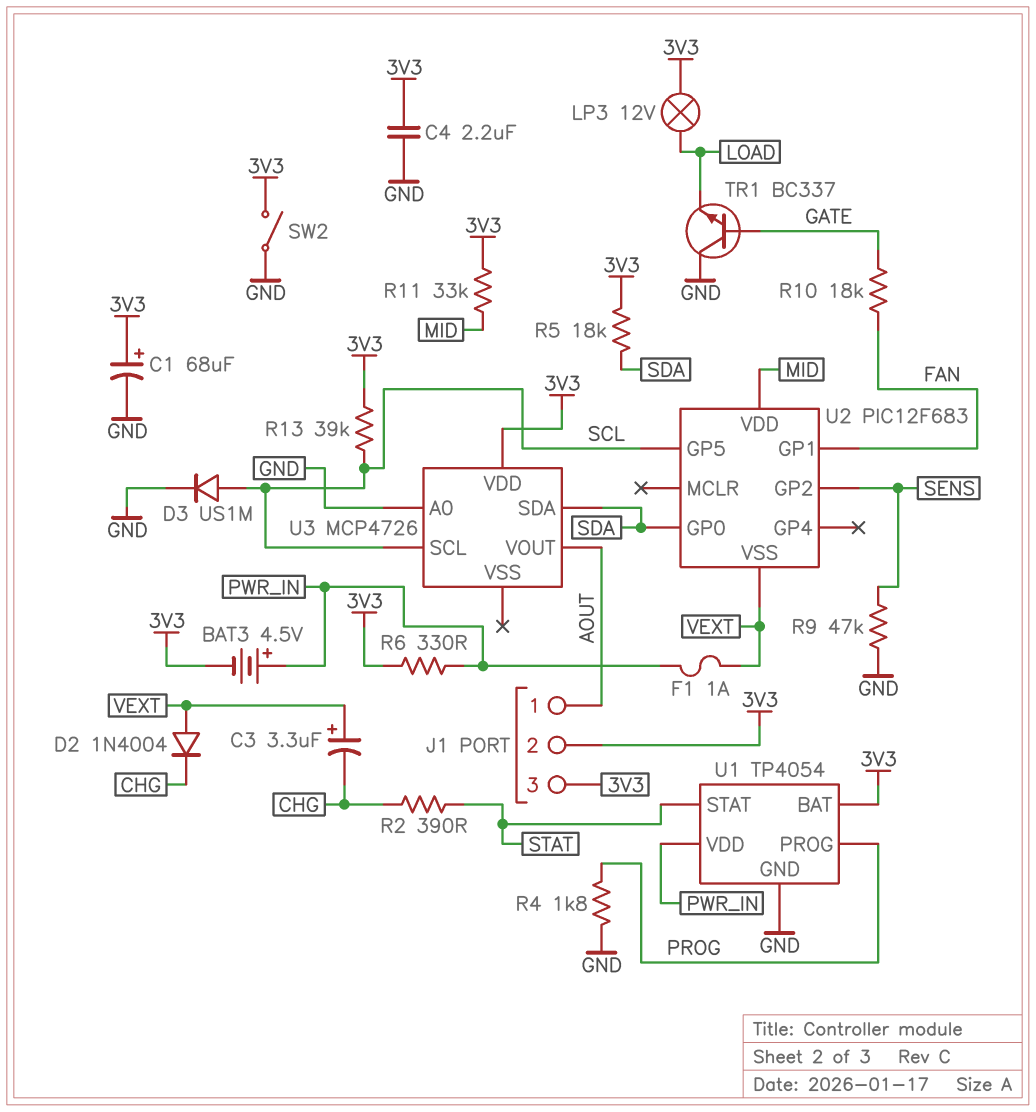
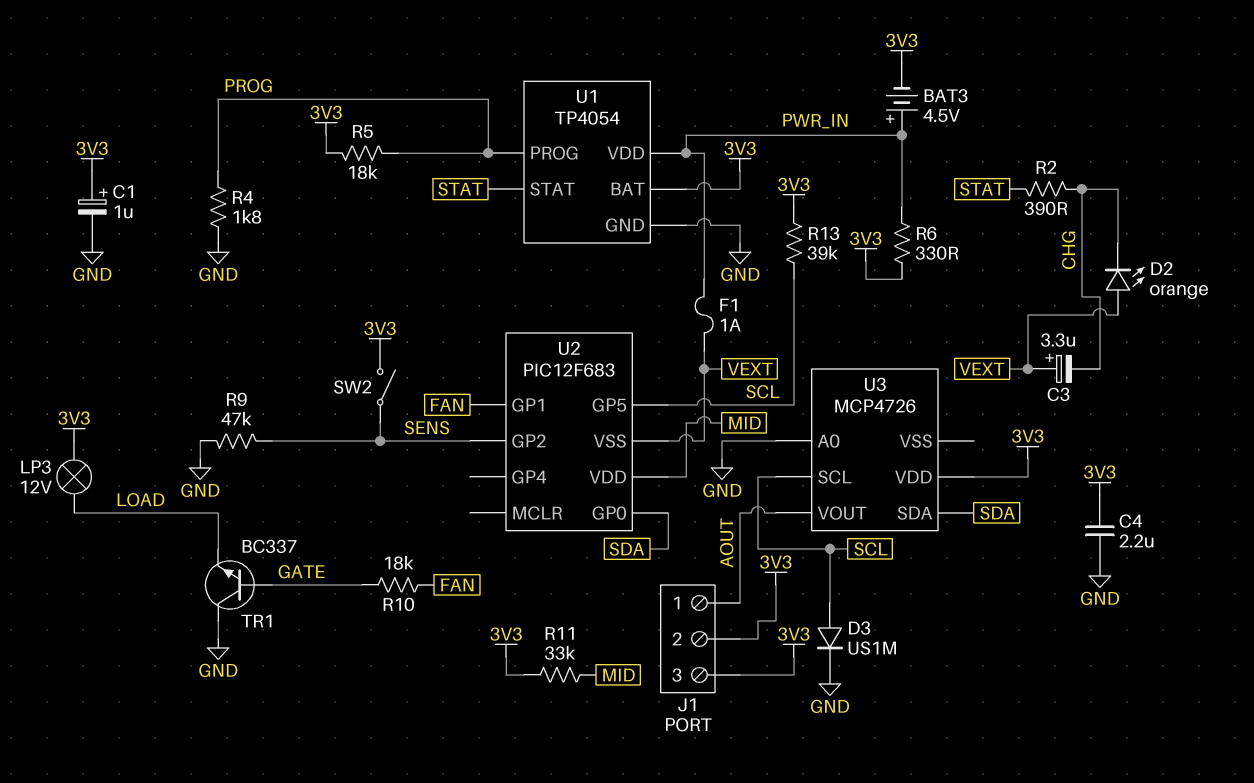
C1: 68uF (plus 3V3, minus GND) -> 1uF (plus 3V3, minus GND)
D2: diode 1N4004 (A VEXT, K CHG) -> LED orange (A VEXT, K CHG)
R5: 18k (3V3, SDA) -> 18k (3V3, PROG)
SW2: switch (3V3, GND) -> switch (3V3, SENS)

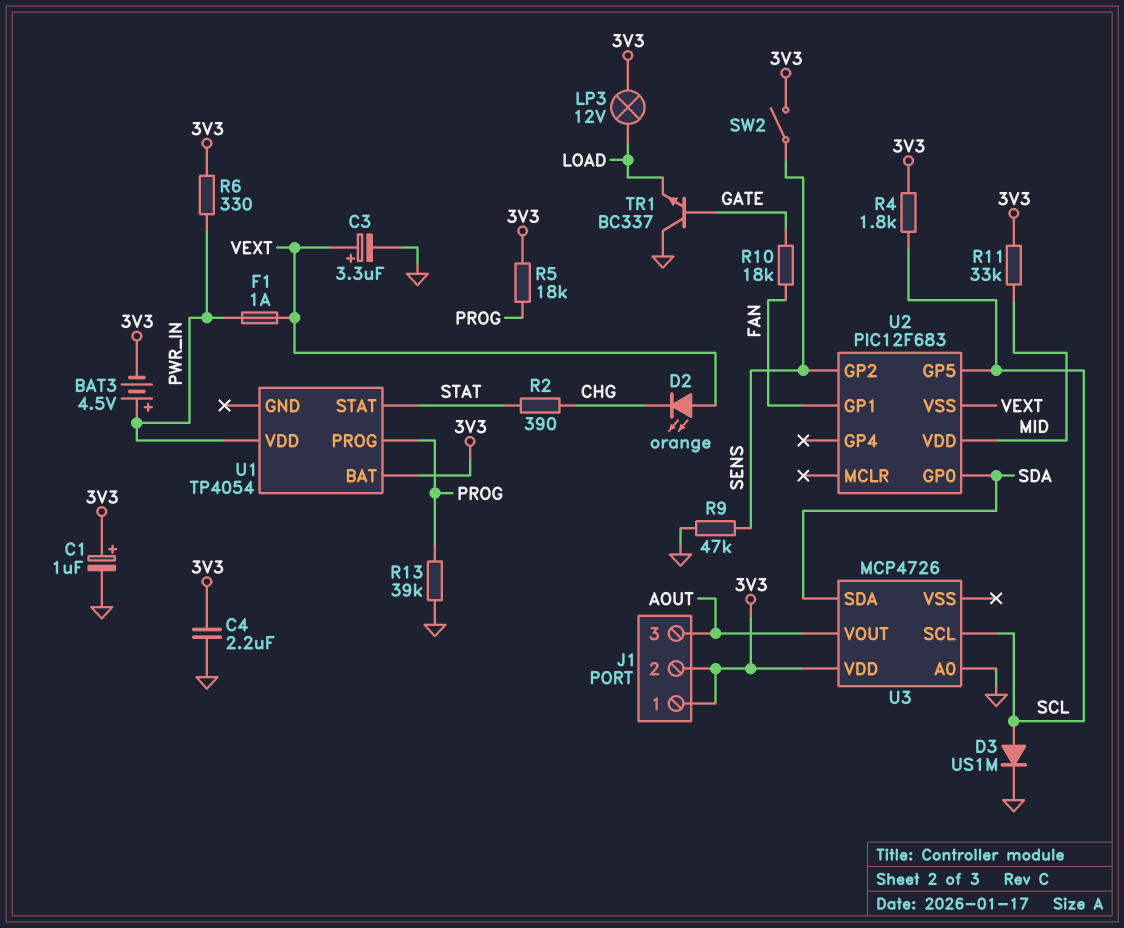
C3: 3.3uF (plus VEXT, minus CHG) -> 3.3uF (plus VEXT, minus GND)
J1 pin 1: AOUT -> 3V3
J1 pin 3: 3V3 -> AOUT
R4: 1.8k (GND, PROG) -> 1.8k (3V3, SCL)
R13: 39k (3V3, SCL) -> 39k (GND, PROG)
U1 pin GND: GND -> none

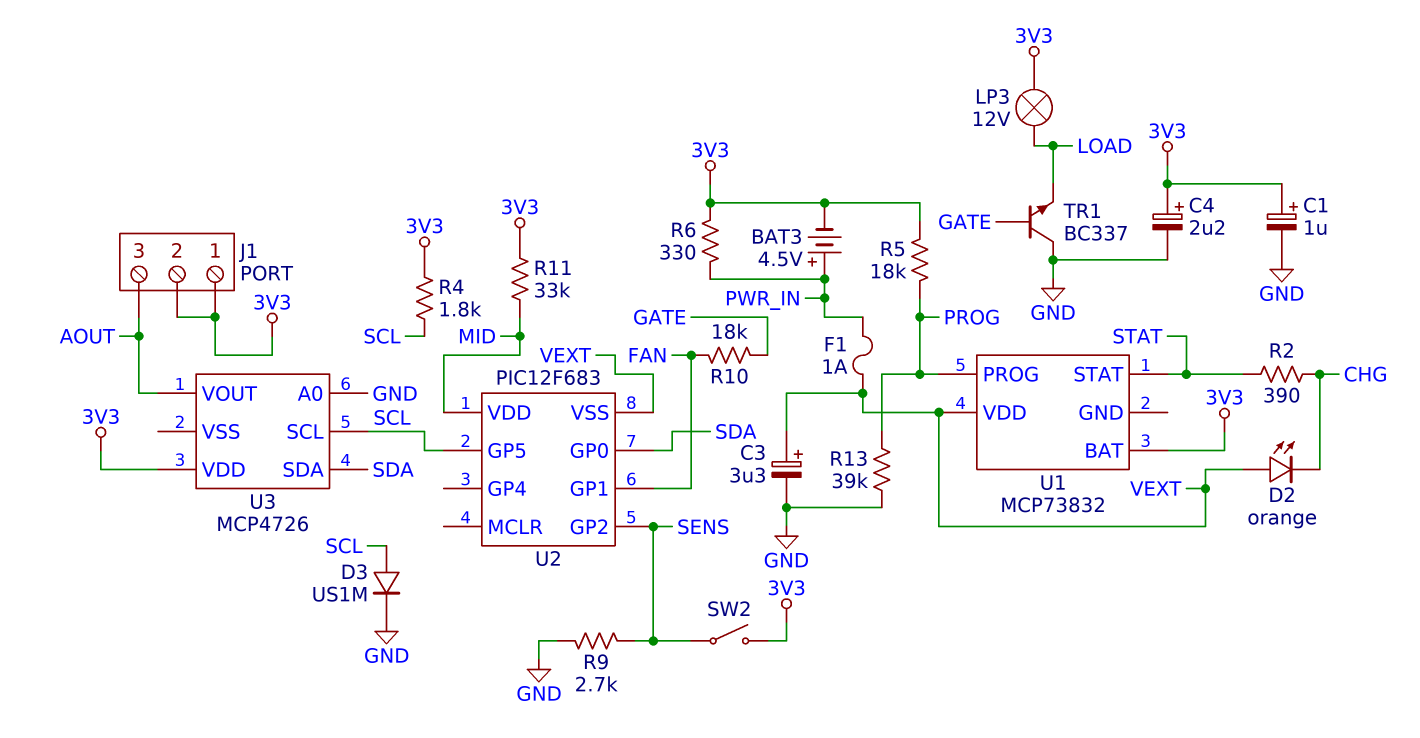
C4: 2.2uF (3V3, GND) -> 2.2uF (plus 3V3, minus GND)
R9: 47k (GND, SENS) -> 2.7k (GND, SENS)
U1: TP4054 -> MCP73832
U1 pin VDD: PWR_IN -> VEXT

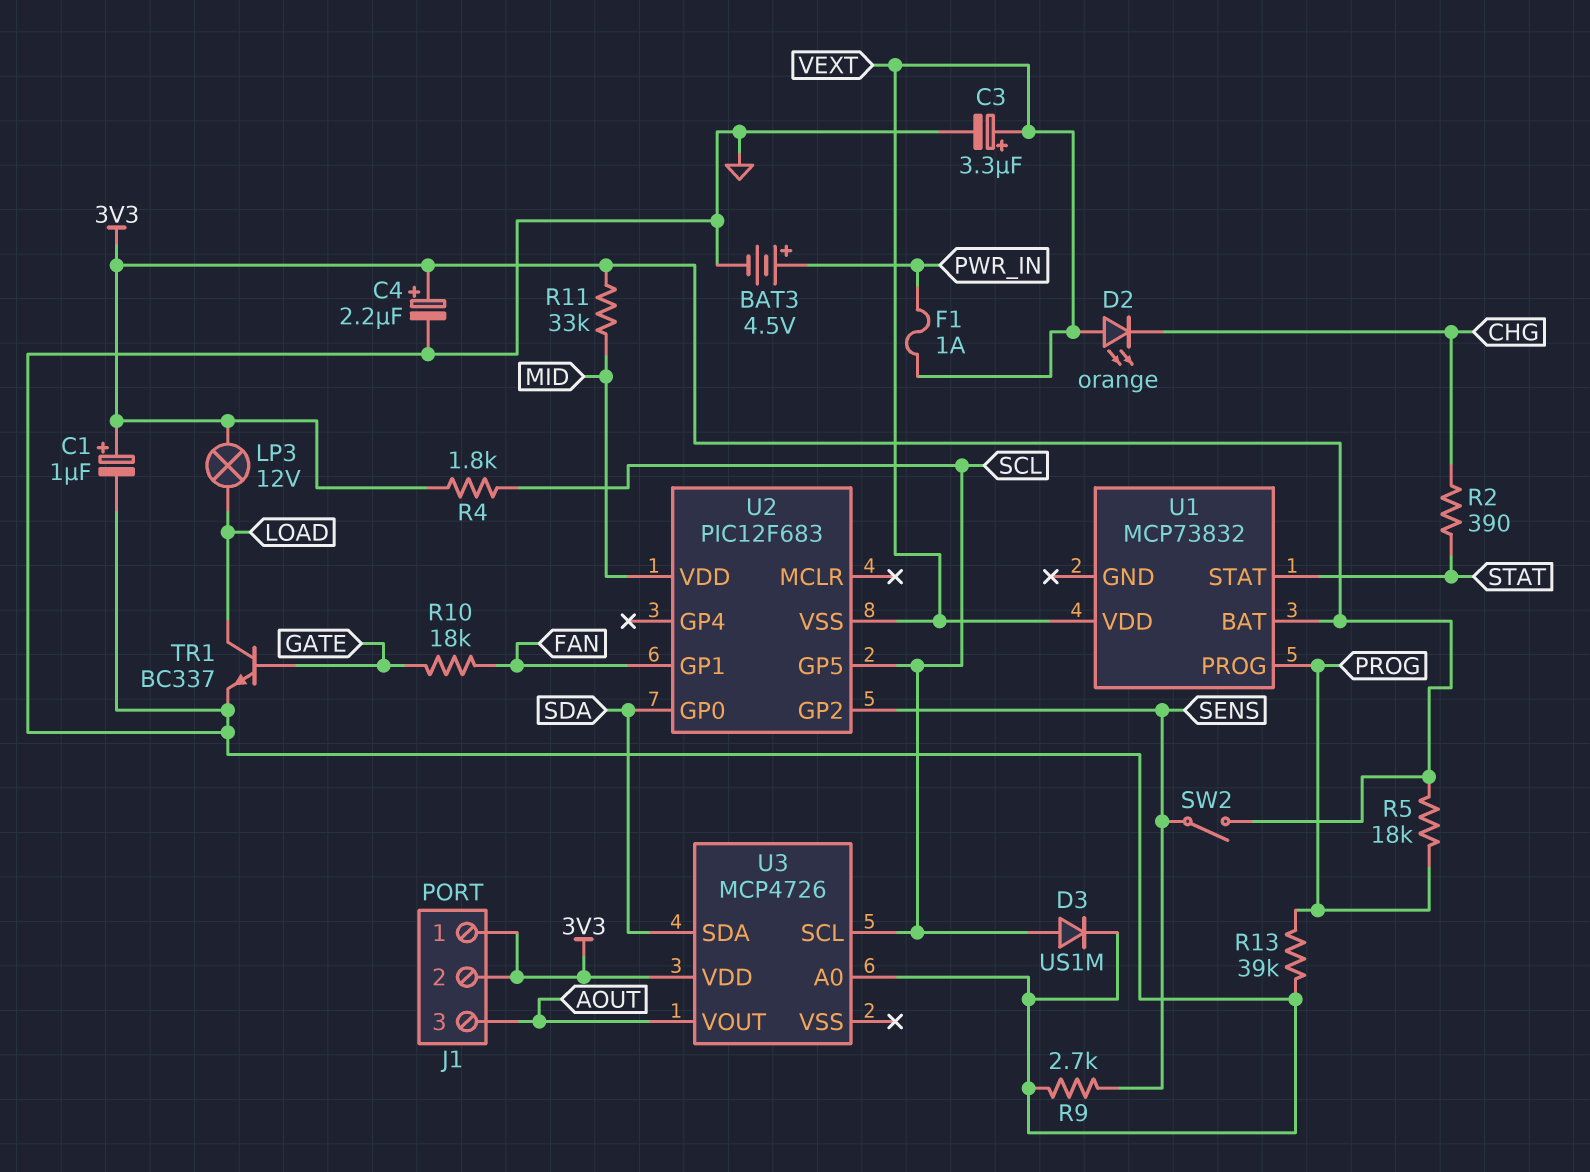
BAT3: 4.5V (plus PWR_IN, minus 3V3) -> 4.5V (plus PWR_IN, minus GND)
R6: 330 (3V3, PWR_IN) -> none
TR1: NPN BC337 (B GATE, C GND, E LOAD) -> NPN BC337 (B GATE, C LOAD, E GND)

